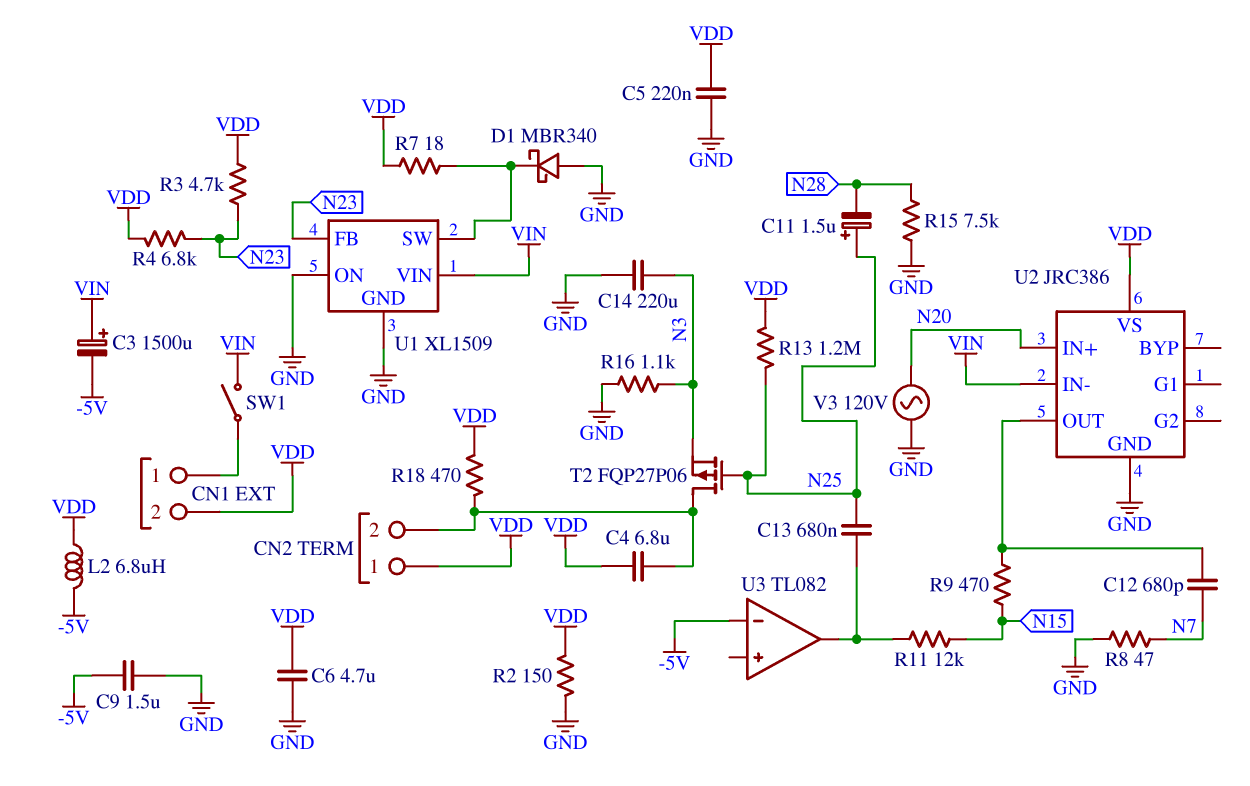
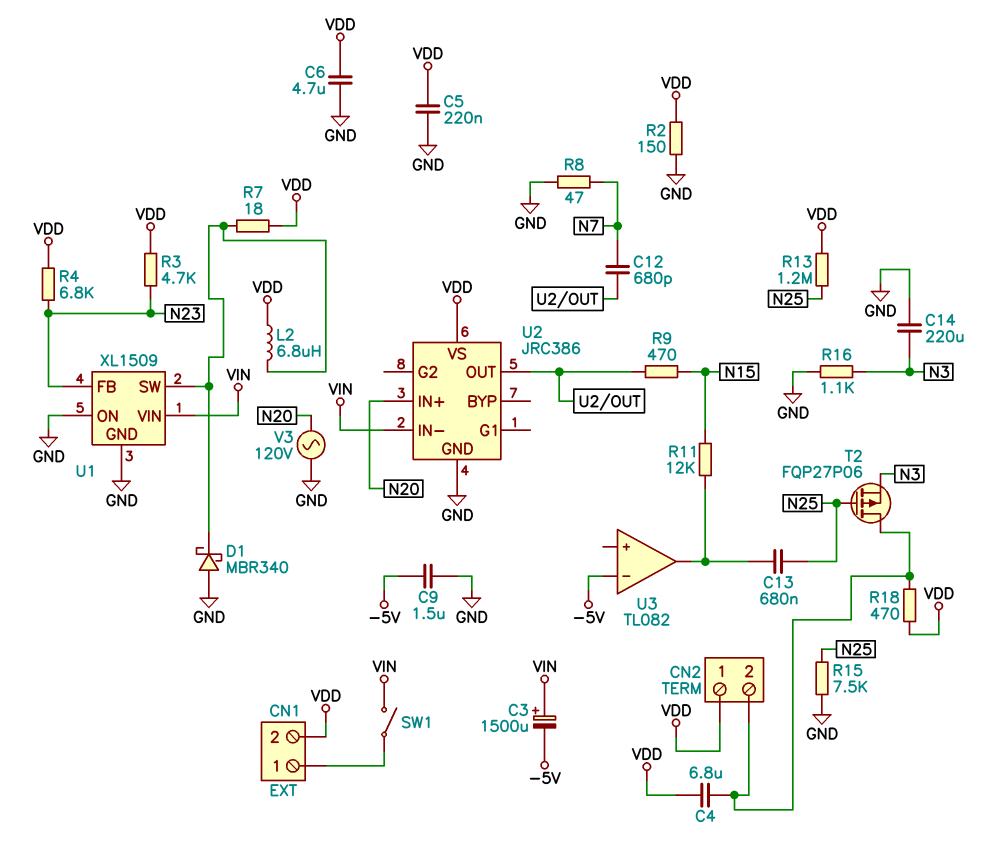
C11: 1.5uF (plus N25, minus N28) -> none
L2: 6.8uH (-5V, VDD) -> 6.8uH (U1/SW, VDD)
R15: 7.5k (GND, N28) -> 7.5k (GND, N25)

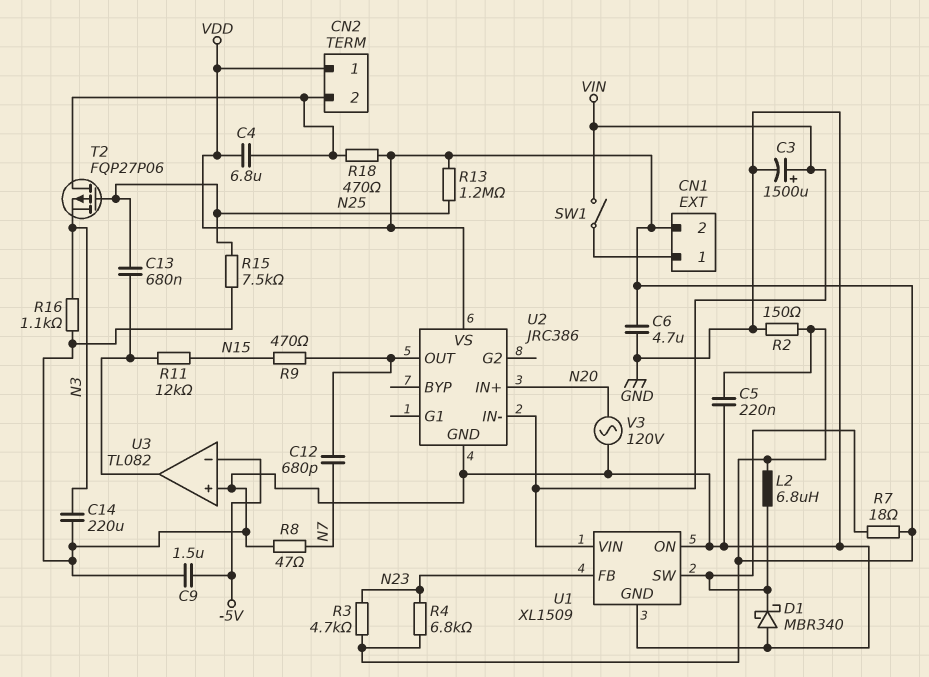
C3: 1500uF (plus VIN, minus -5V) -> 1500uF (plus VIN, minus GND)
U3 pin in+: none -> GND

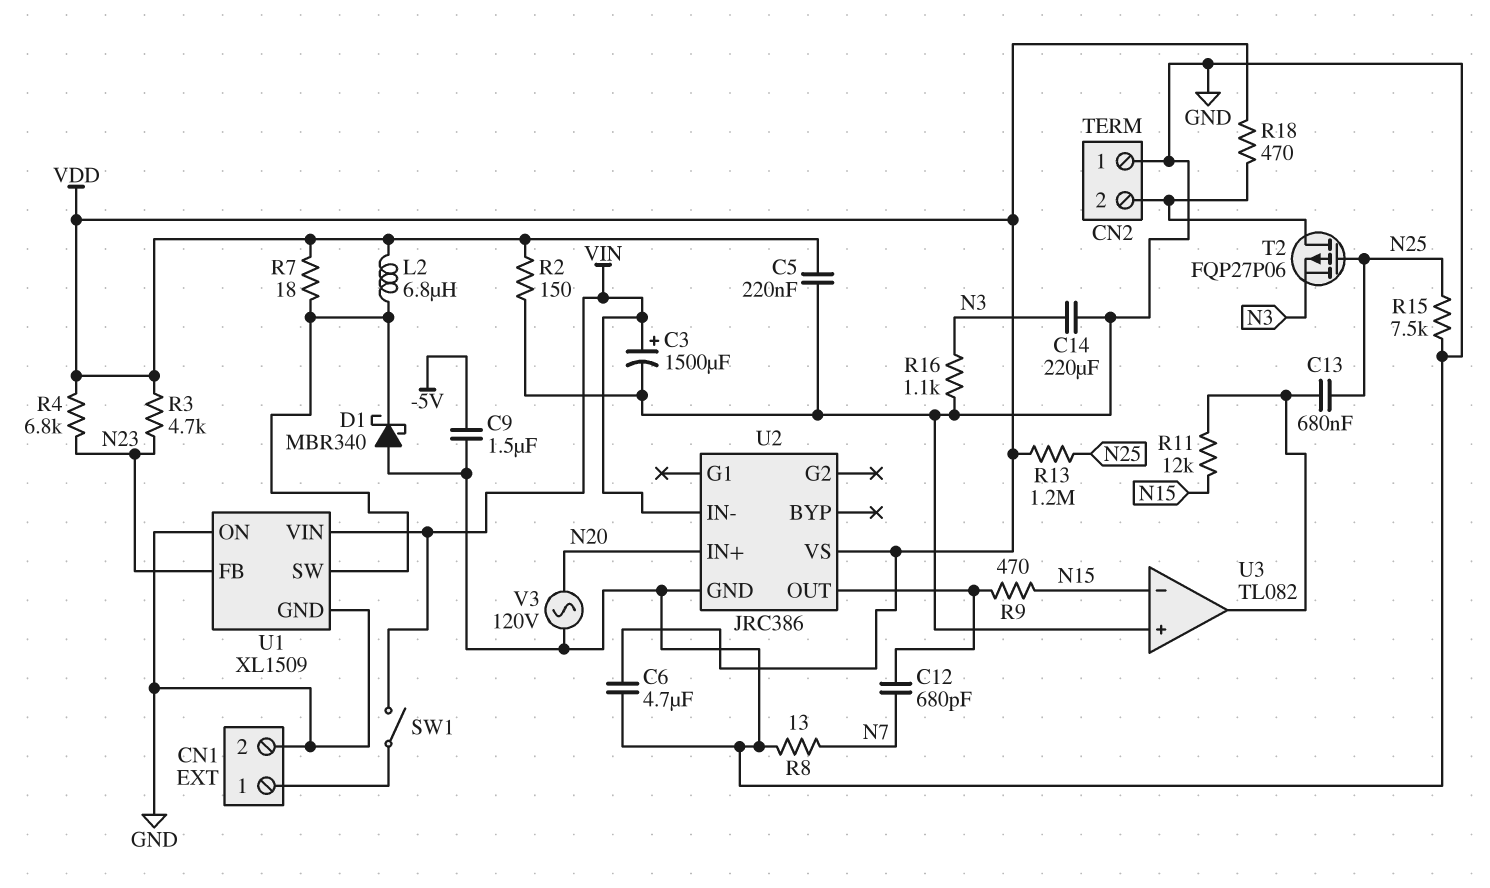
C4: 6.8uF (CN2/2, VDD) -> none
CN1 pin 2: VDD -> GND
CN2 pin 1: VDD -> GND
R8: 47 (GND, N7) -> 13 (GND, N7)
U3 pin in-: -5V -> N15

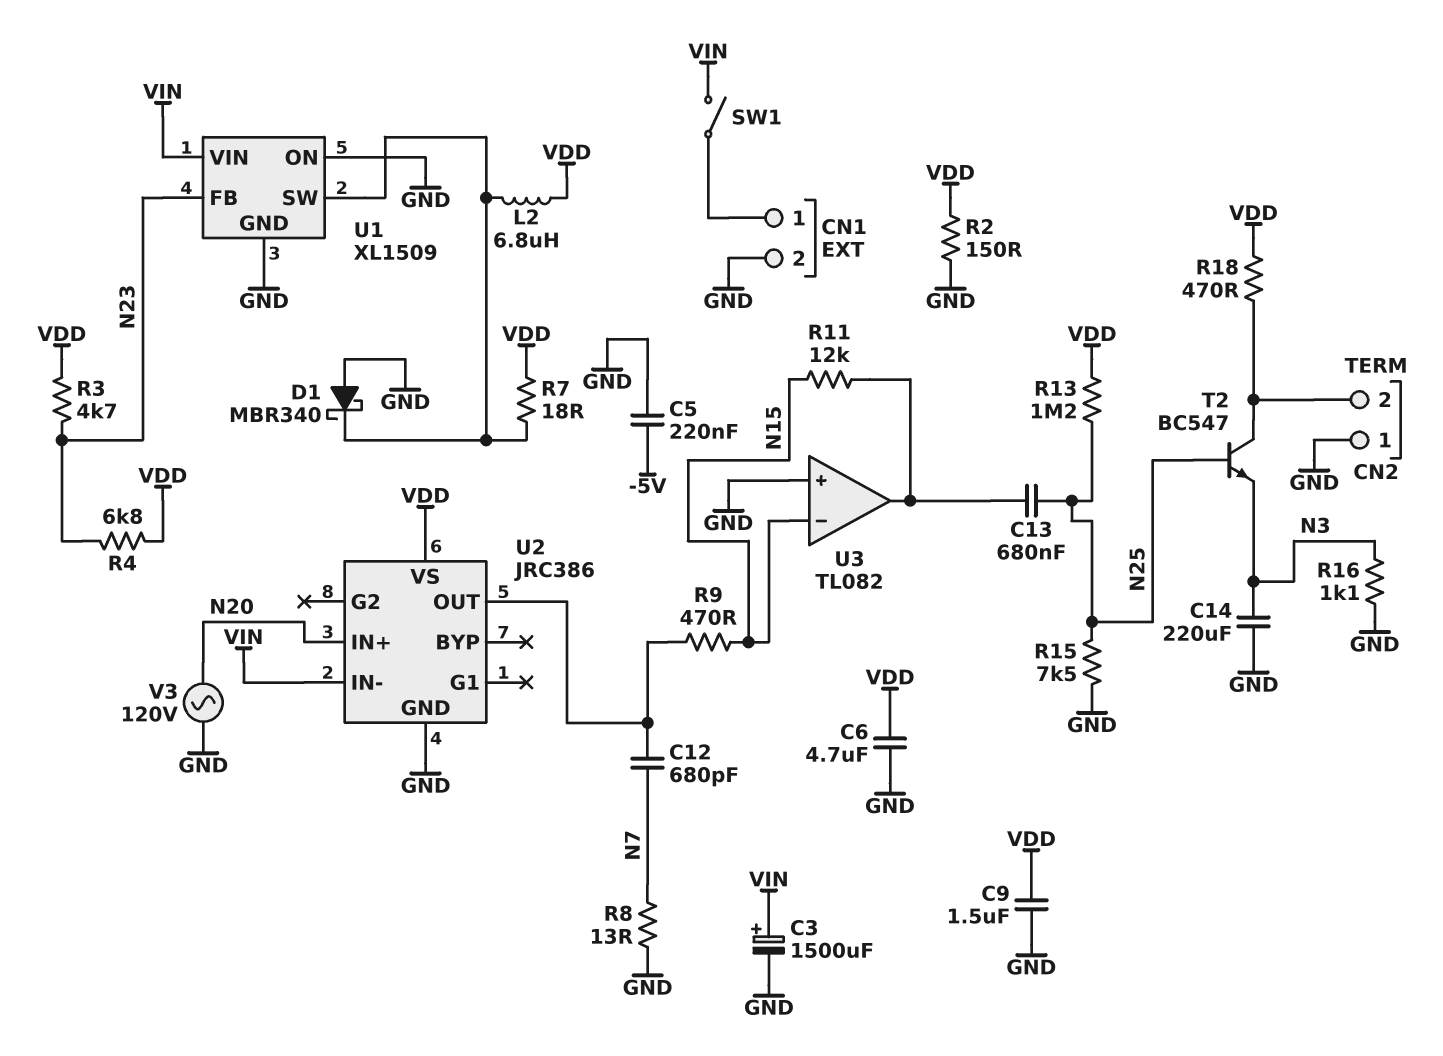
C5: 220nF (GND, VDD) -> 220nF (-5V, GND)
C9: 1.5uF (-5V, GND) -> 1.5uF (GND, VDD)
T2: PMOS FQP27P06 (G N25, D CN2/2, S N3) -> NPN BC547 (B N25, C CN2/2, E N3)

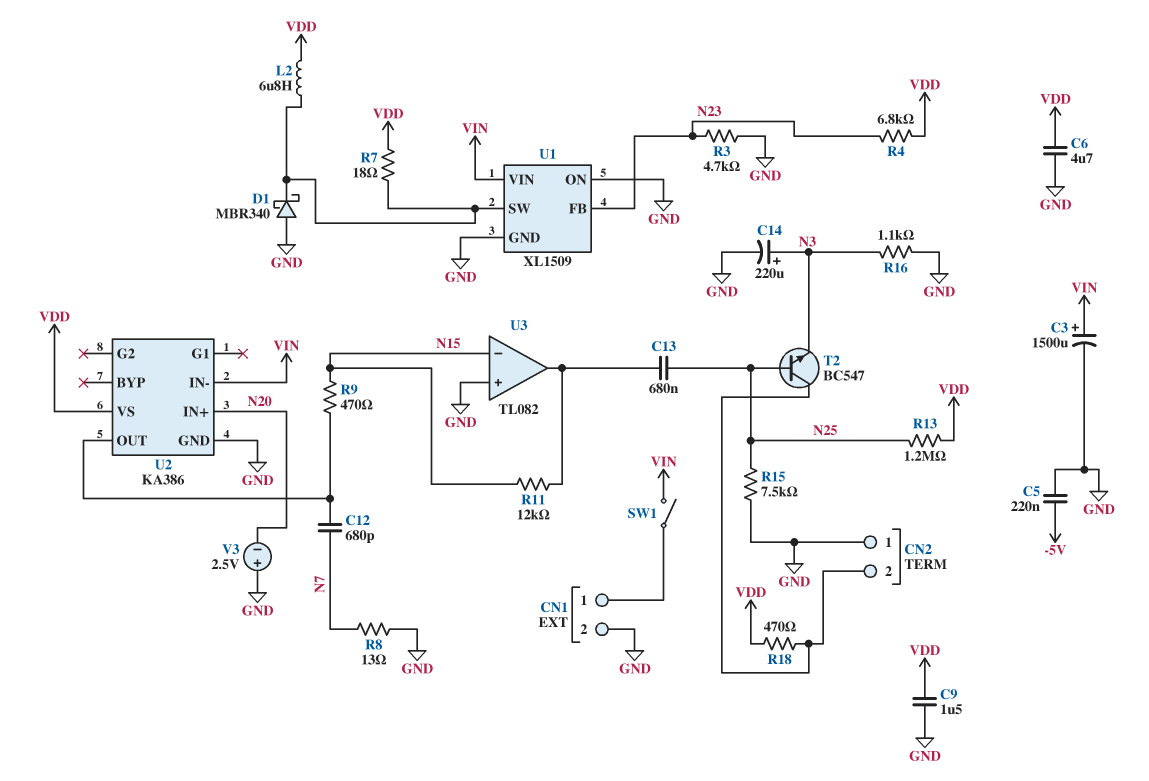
C14: 220uF (GND, N3) -> 220uF (plus N3, minus GND)
R2: 150 (GND, VDD) -> none
R3: 4.7k (N23, VDD) -> 4.7k (GND, N23)
U2: JRC386 -> KA386
V3: AC 120V (GND, N20) -> 2.5V (plus GND, minus N20)

